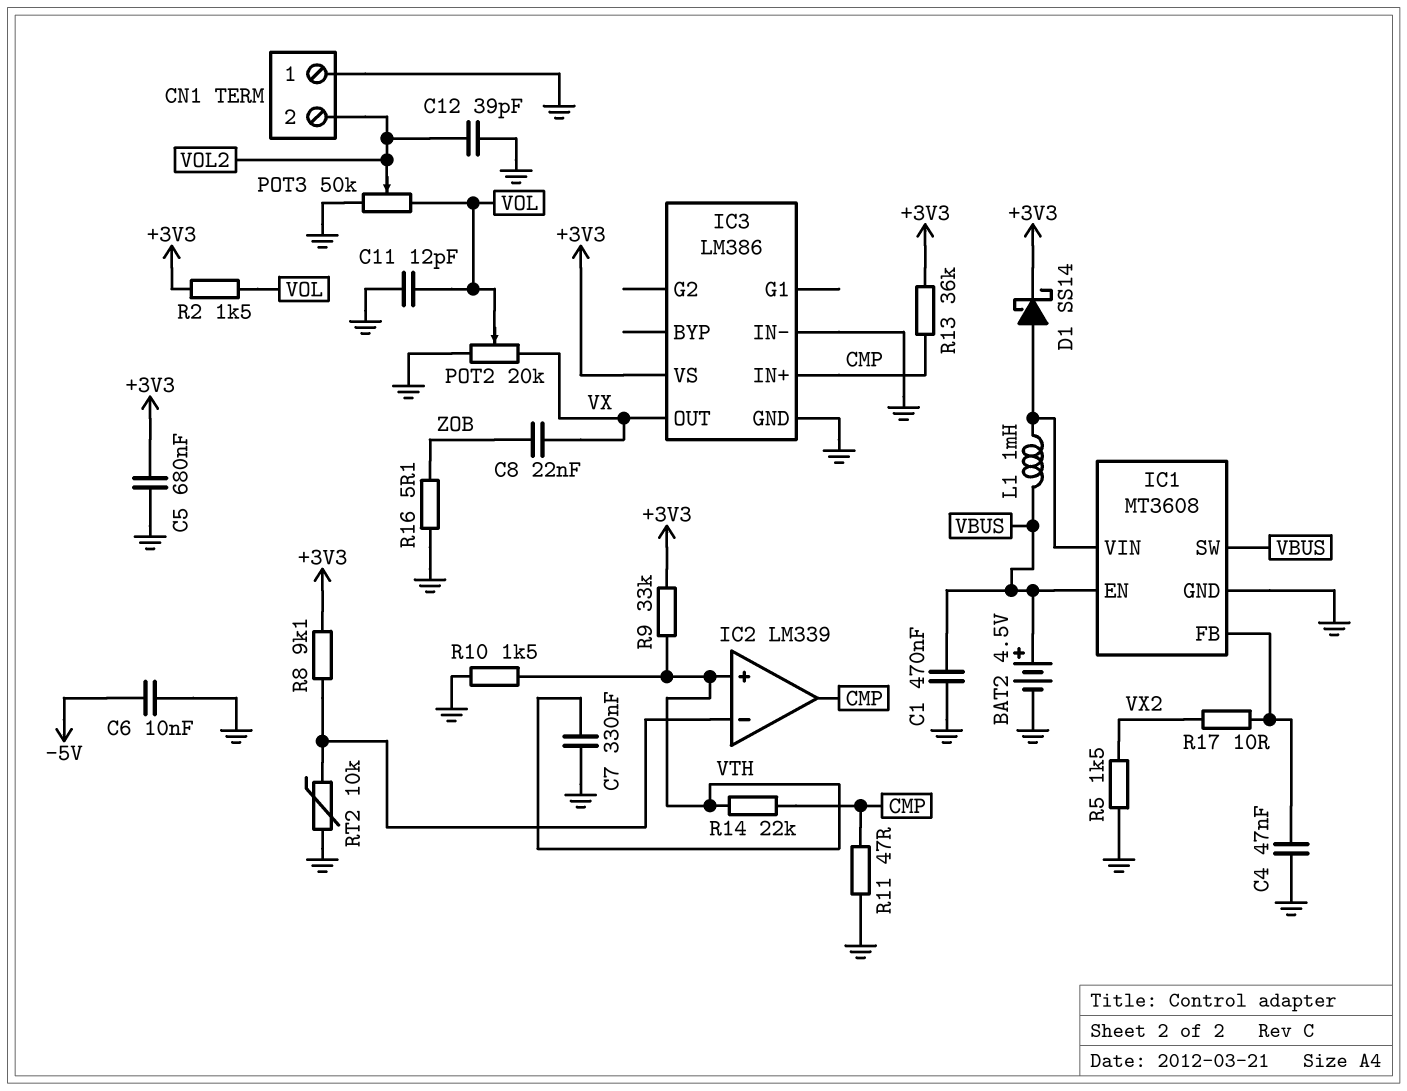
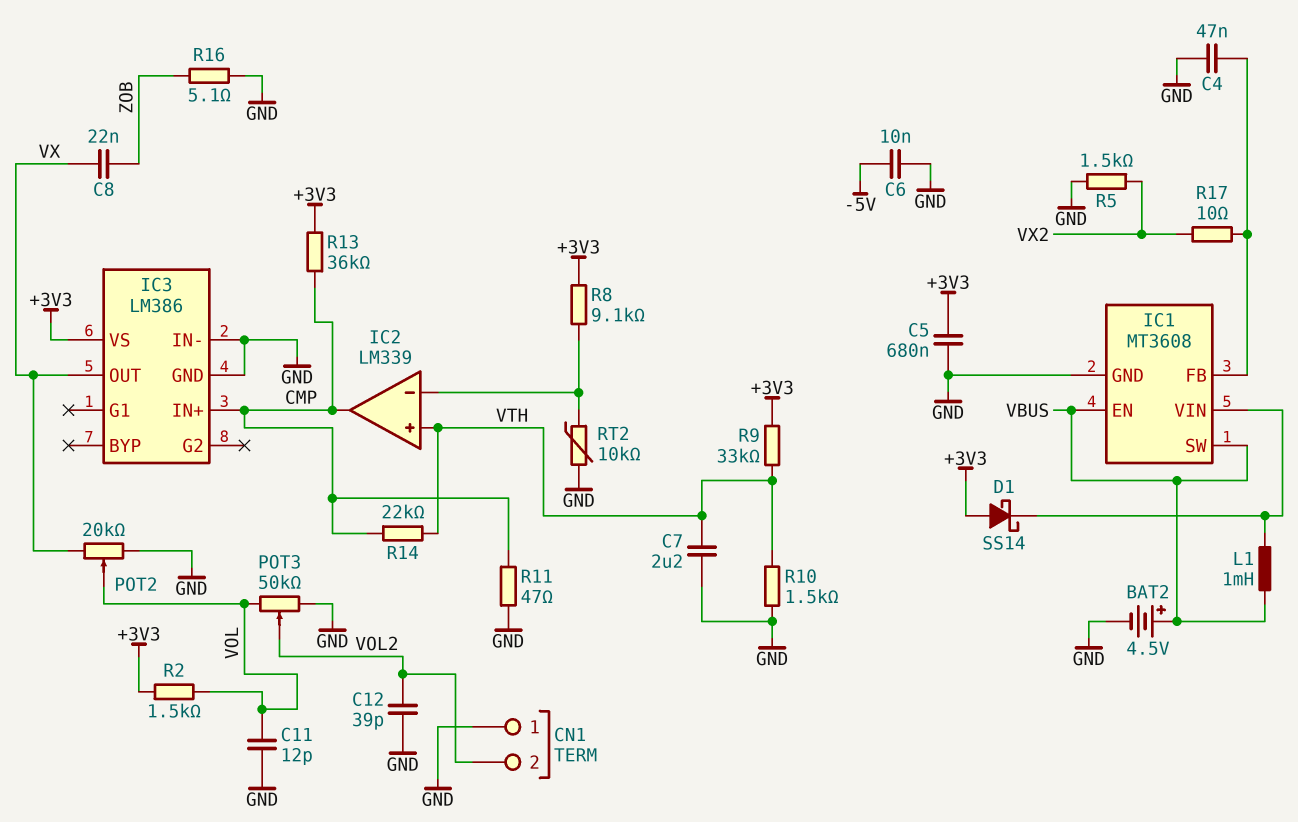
C1: 470nF (GND, VBUS) -> none
C7: 330nF (GND, VTH) -> 2.2uF (GND, VTH)
D1: schottky SS14 (A IC1/VIN, K +3V3) -> schottky SS14 (A +3V3, K IC1/VIN)

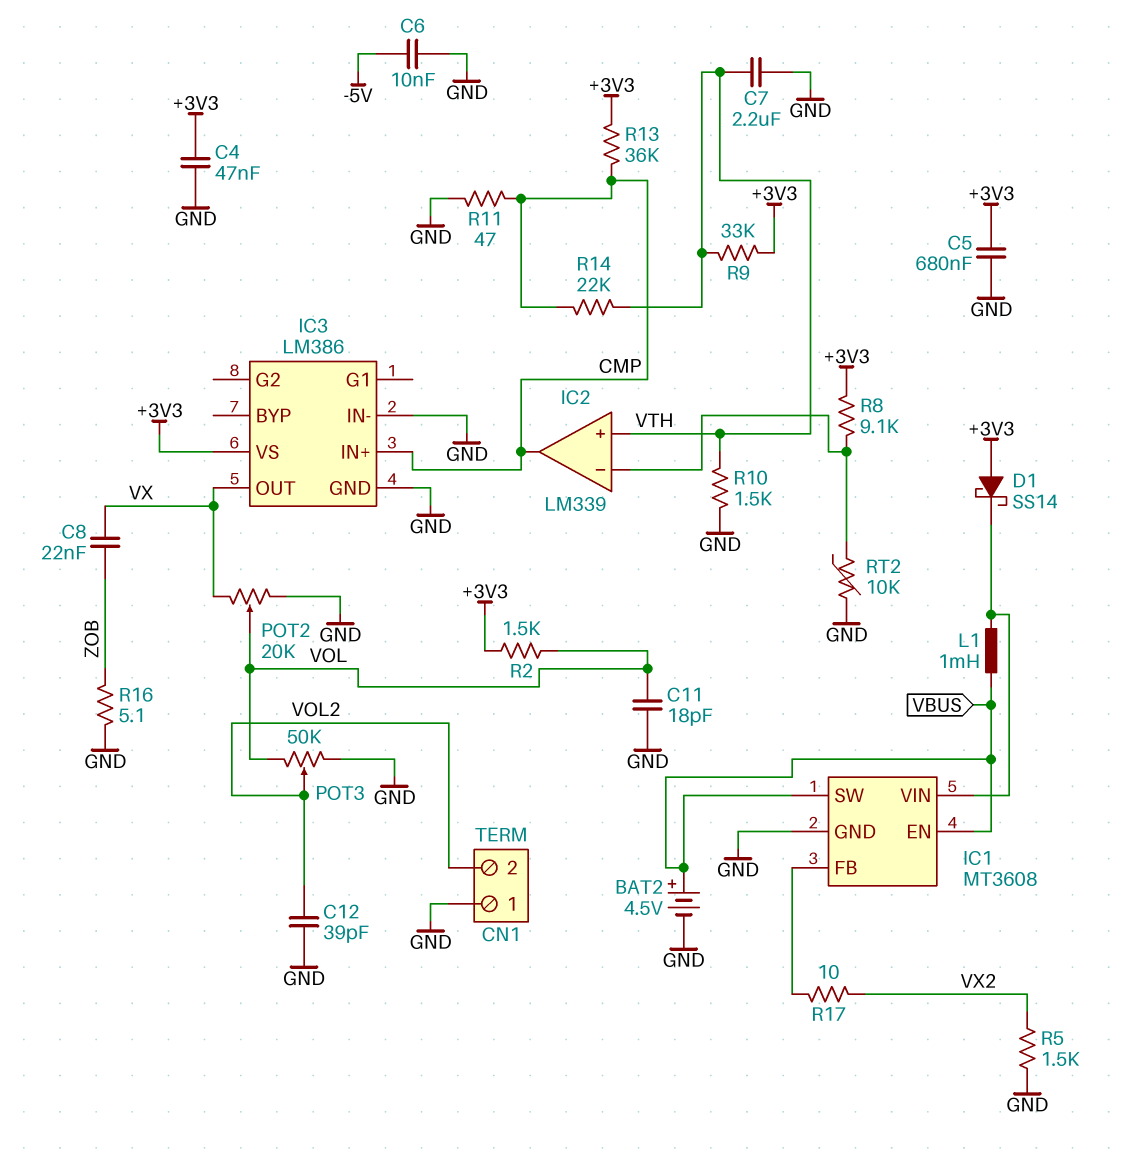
C4: 47nF (GND, IC1/FB) -> 47nF (+3V3, GND)
C11: 12pF (GND, VOL) -> 18pF (GND, VOL)

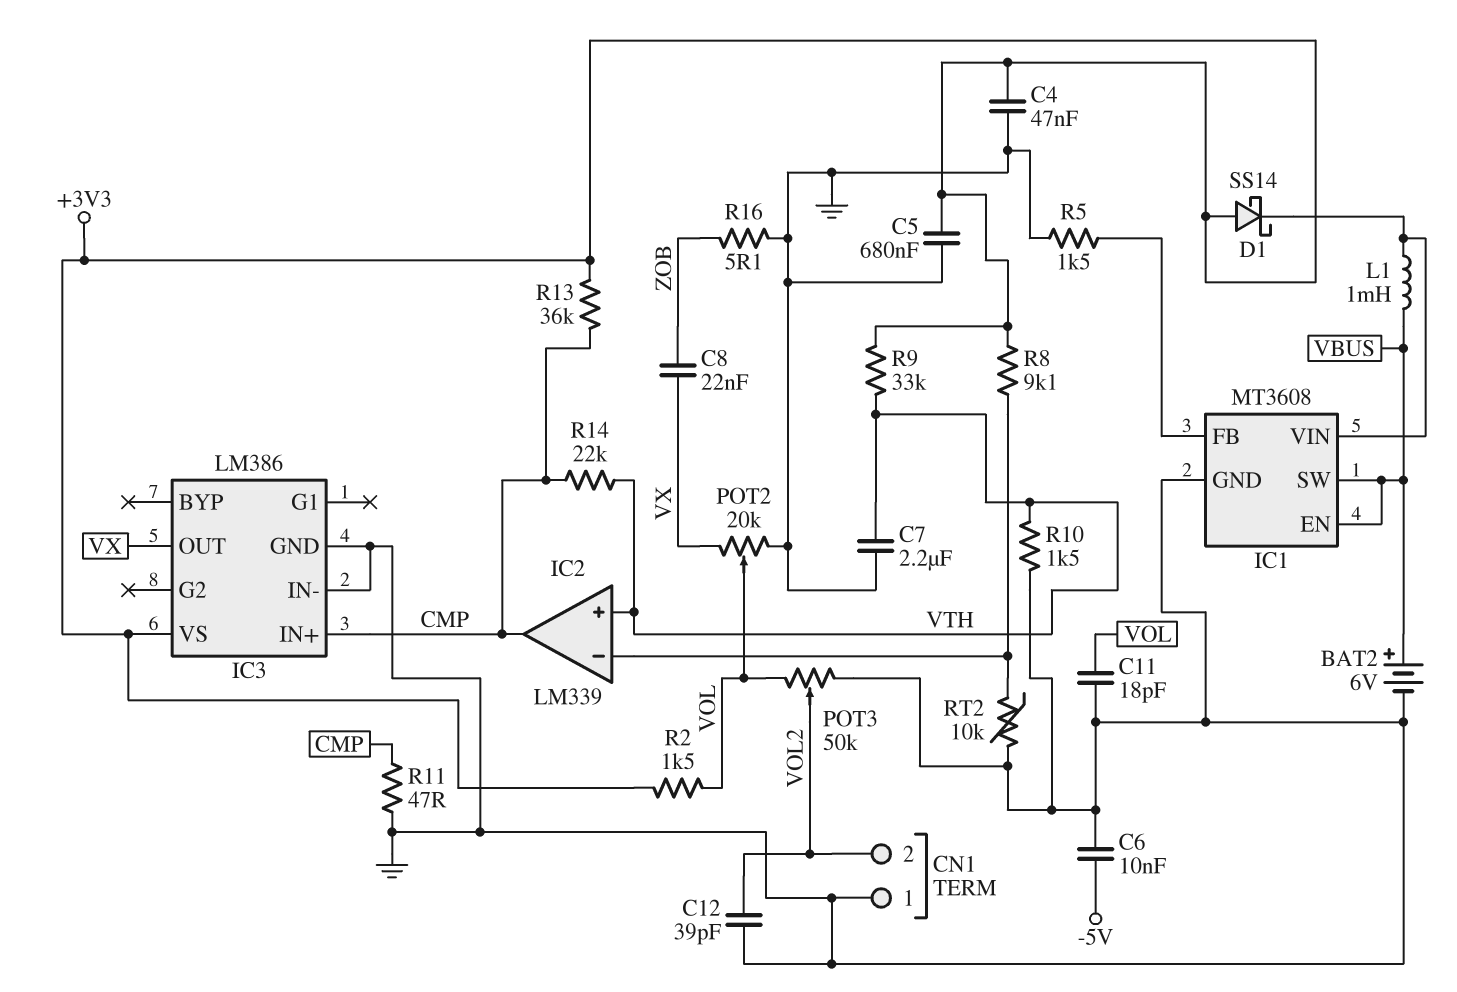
BAT2: 4.5V (plus VBUS, minus GND) -> 6V (plus VBUS, minus GND)
R5: 1.5k (GND, VX2) -> 1.5k (GND, IC1/FB)
R17: 10 (IC1/FB, VX2) -> none

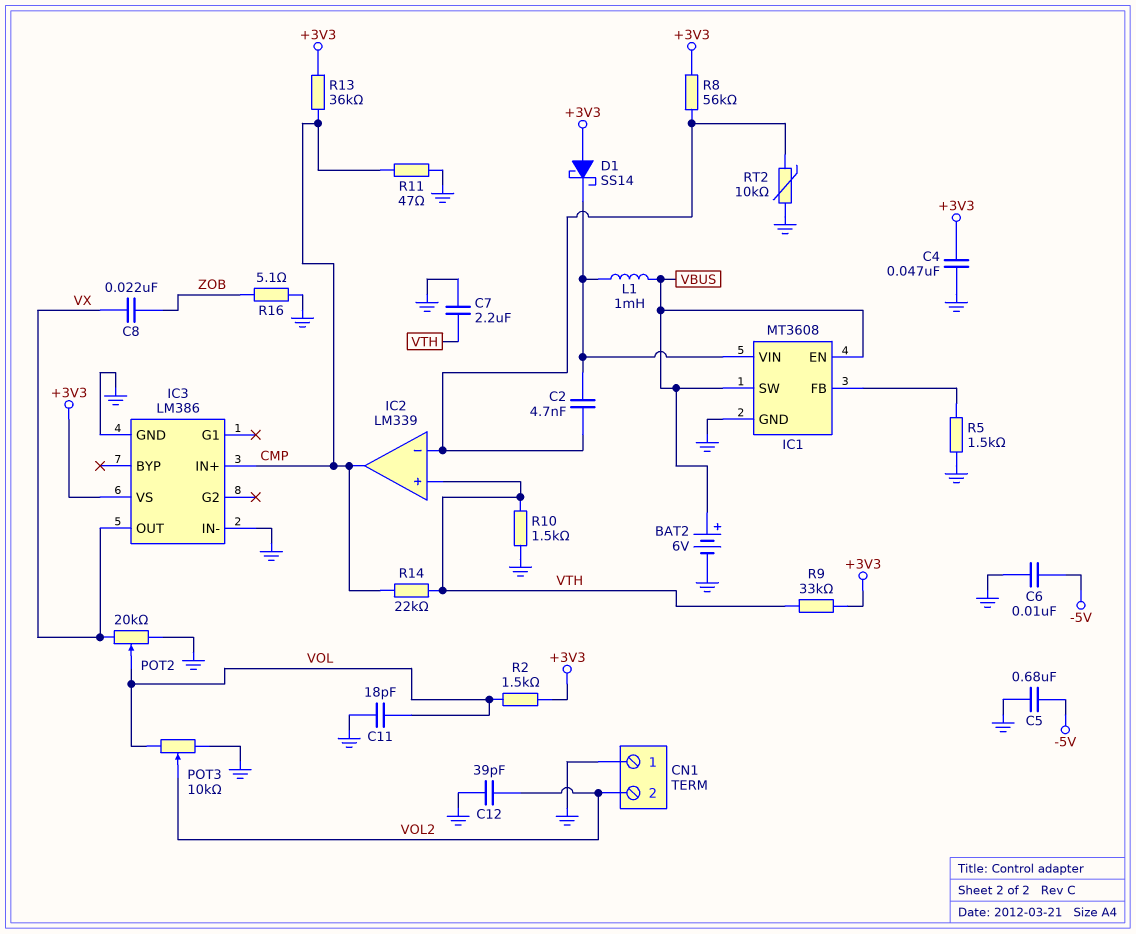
C2: none -> 4.7nF (IC1/VIN, IC2/in-)
C5: 680nF (+3V3, GND) -> 680nF (-5V, GND)
POT3: 50k (GND, VOL, wiper VOL2) -> 10k (GND, VOL, wiper VOL2)
R8: 9.1k (+3V3, IC2/in-) -> 56k (+3V3, IC2/in-)

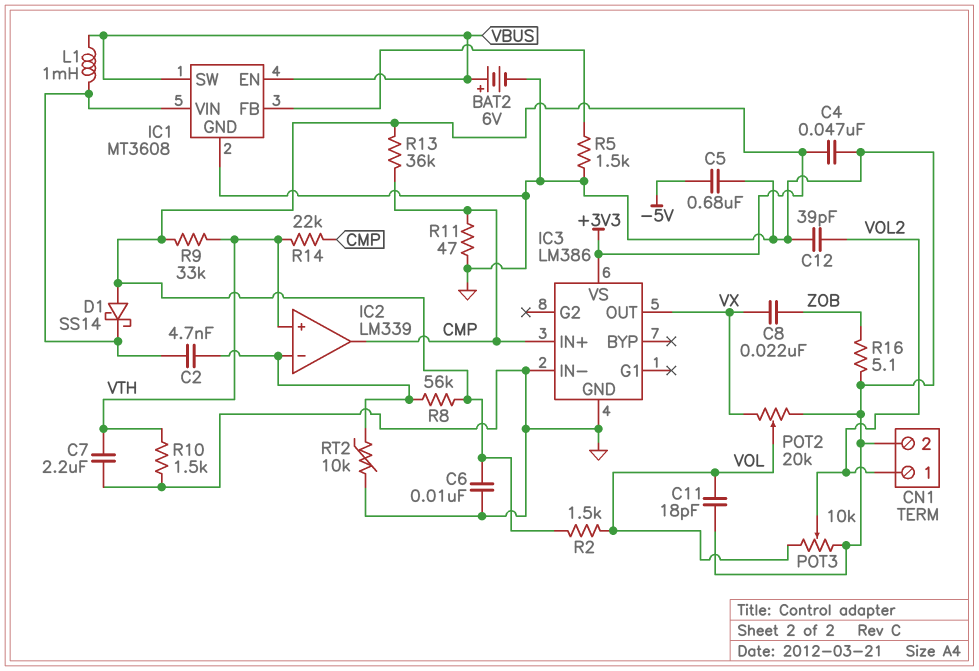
C6: 10nF (-5V, GND) -> 10nF (+3V3, GND)
CN1 pin 1: GND -> VOL2
CN1 pin 2: VOL2 -> GND

